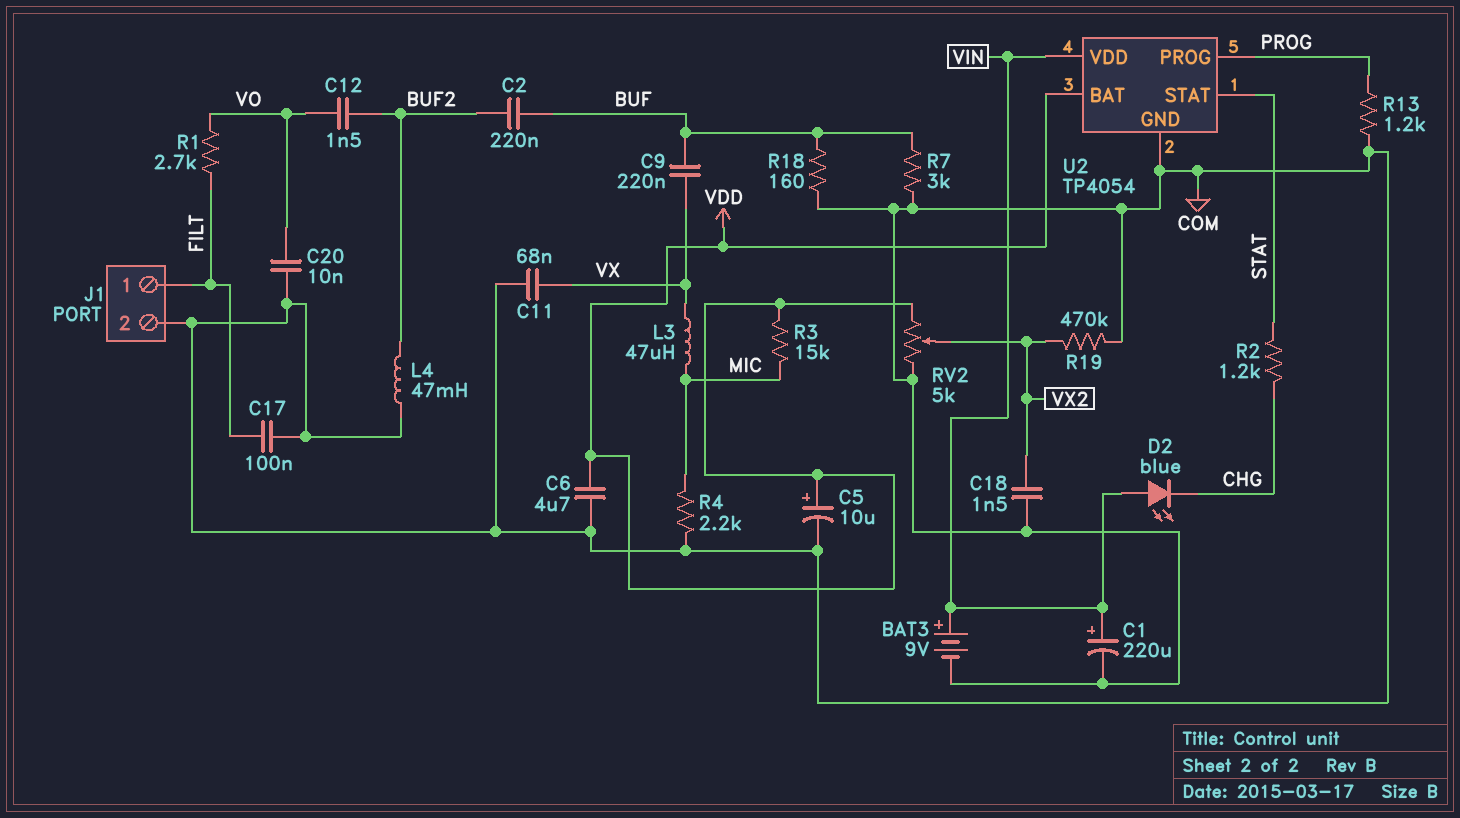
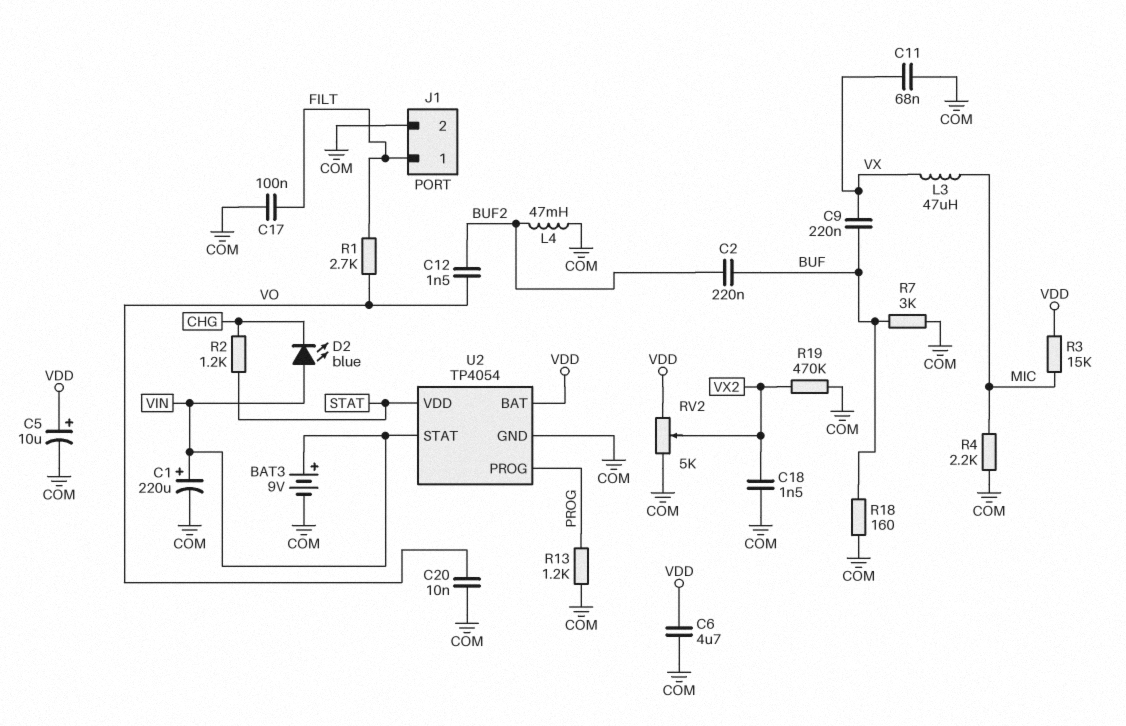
U2 pin STAT: STAT -> VIN
U2 pin VDD: VIN -> STAT

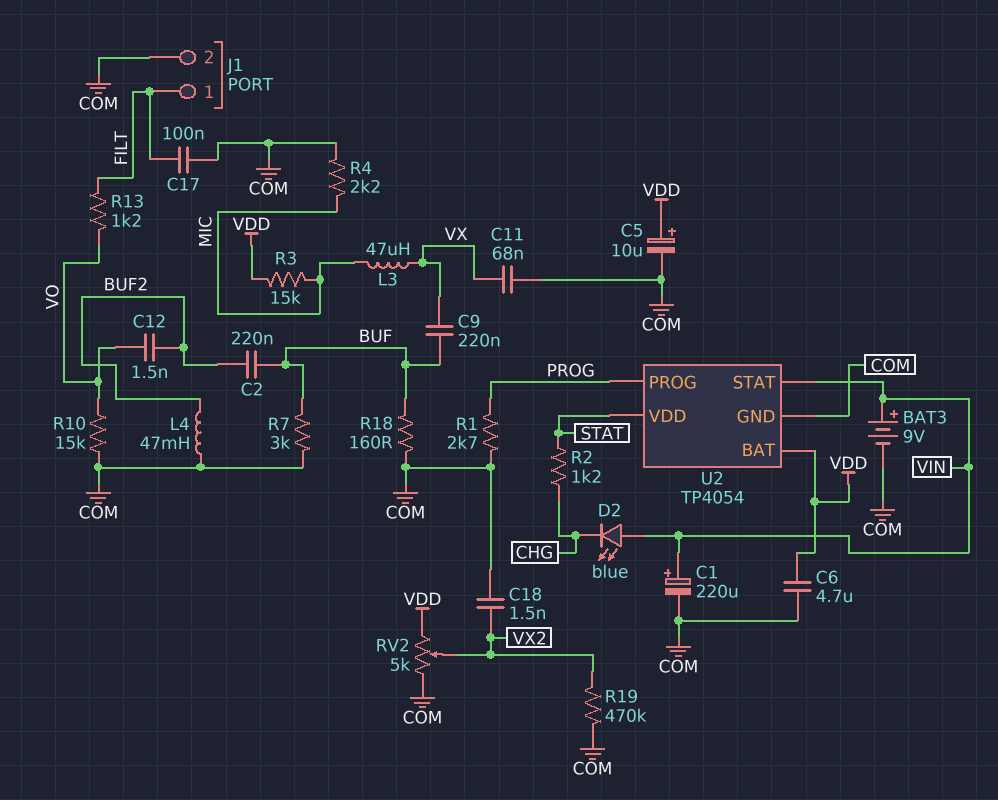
C20: 10nF (COM, VO) -> none
R1: 2.7k (FILT, VO) -> 2.7k (COM, PROG)
R10: none -> 15k (COM, VO)
R13: 1.2k (COM, PROG) -> 1.2k (FILT, VO)

